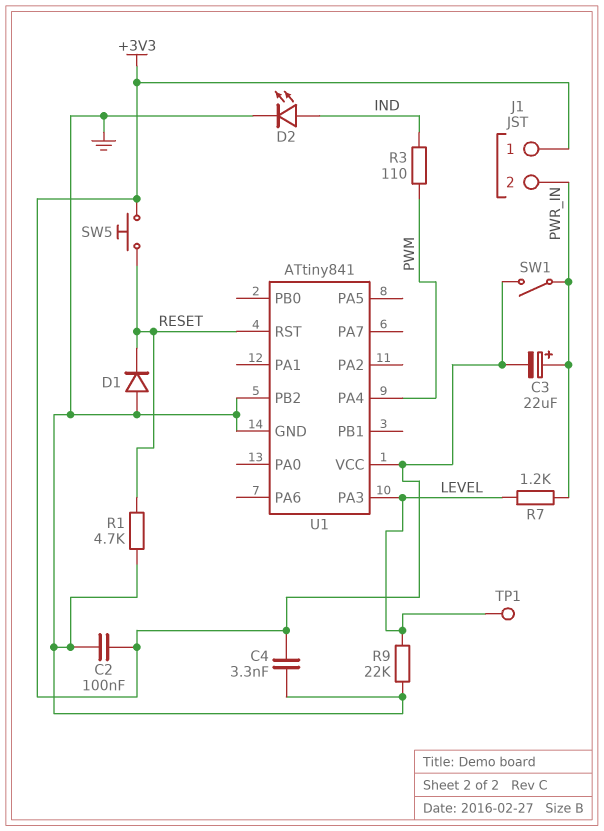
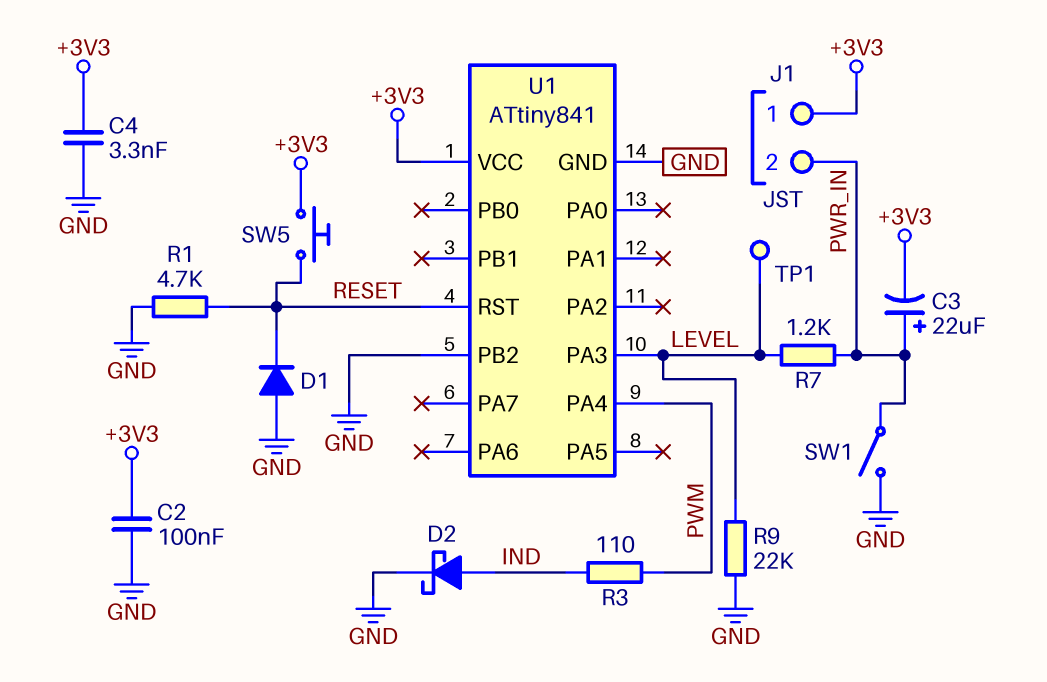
D2: LED (A IND, K GND) -> schottky (A IND, K GND)
SW1: switch (+3V3, PWR_IN) -> switch (GND, PWR_IN)

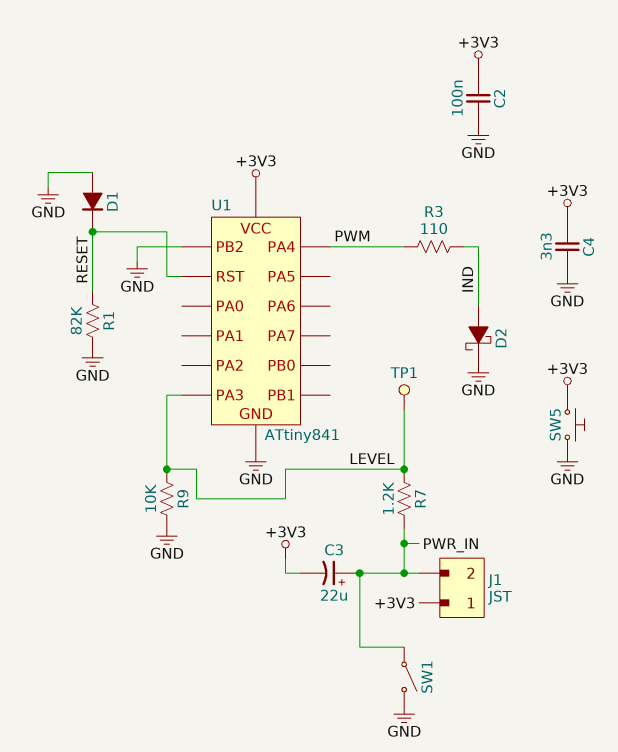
R1: 4.7k (GND, RESET) -> 82k (GND, RESET)
R9: 22k (GND, LEVEL) -> 10k (GND, LEVEL)
SW5: button (+3V3, RESET) -> button (+3V3, GND)

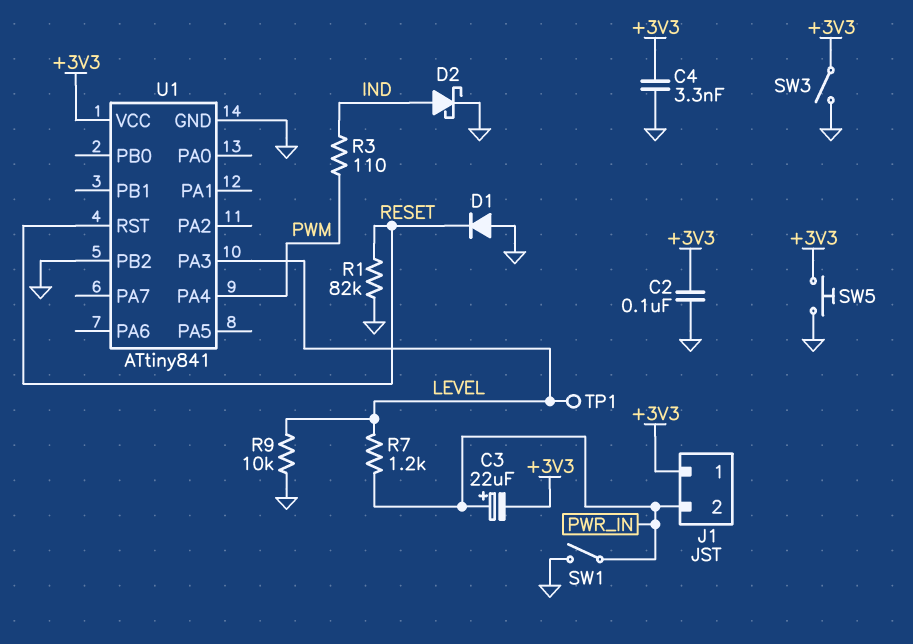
SW3: none -> switch (+3V3, GND)

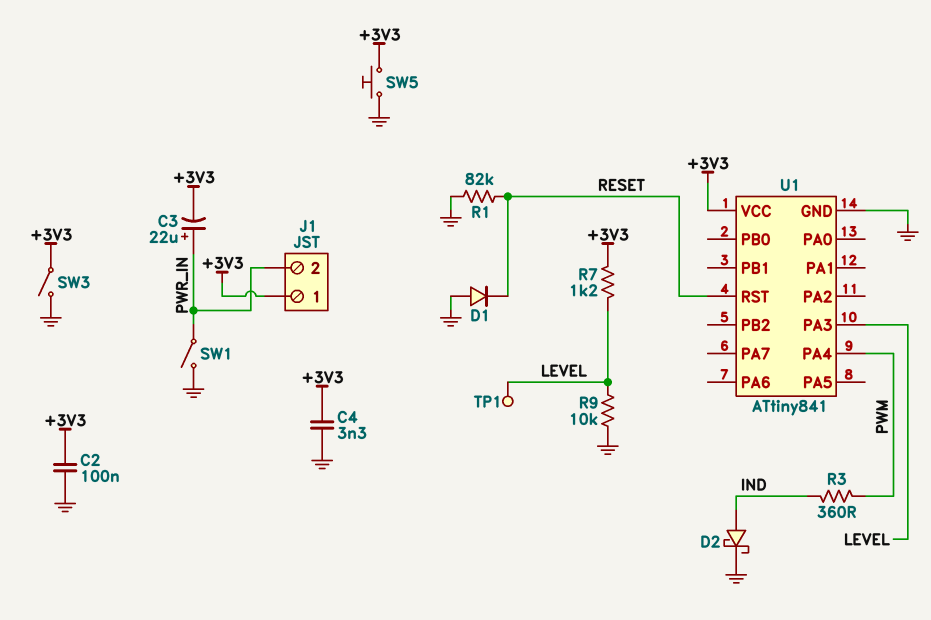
R3: 110 (IND, PWM) -> 360 (IND, PWM)
R7: 1.2k (LEVEL, PWR_IN) -> 1.2k (+3V3, LEVEL)
U1 pin PB2: GND -> none

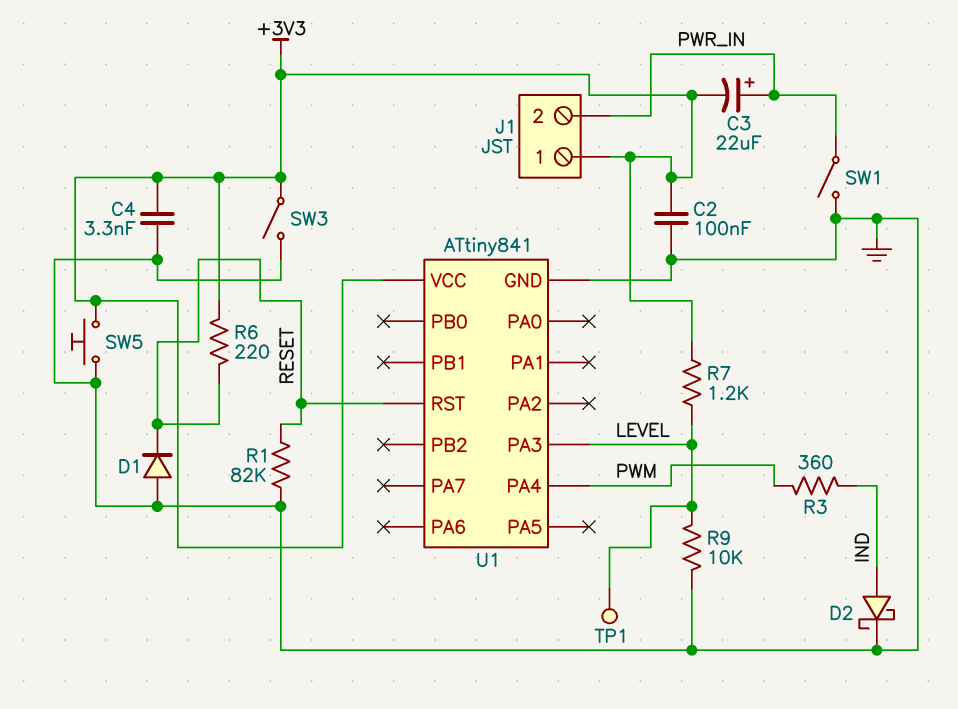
R6: none -> 220 (+3V3, RESET)

